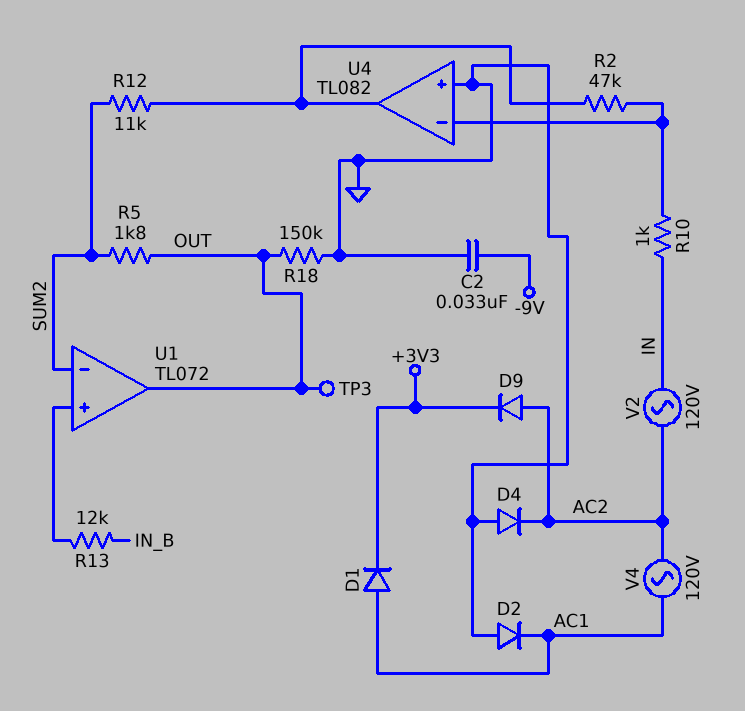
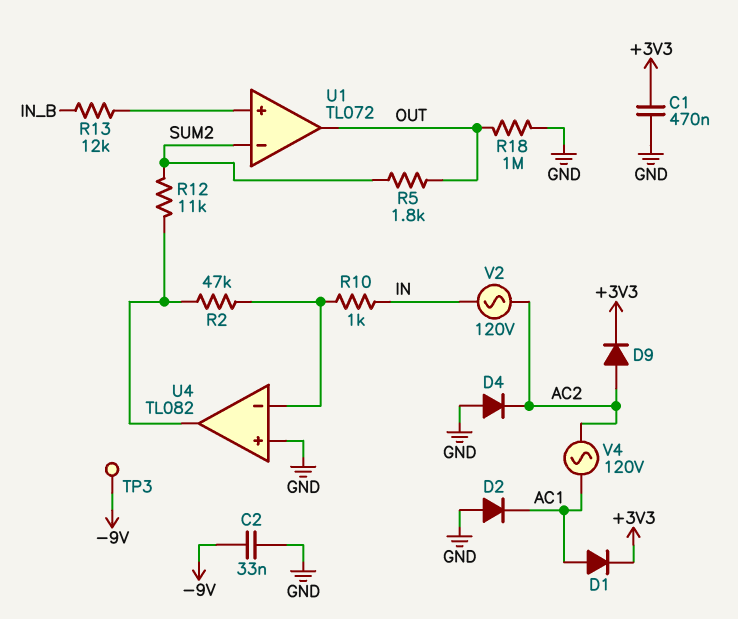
C1: none -> 470nF (+3V3, GND)
R18: 150k (GND, OUT) -> 1M (GND, OUT)
TP3: test point (OUT) -> test point (-9V)

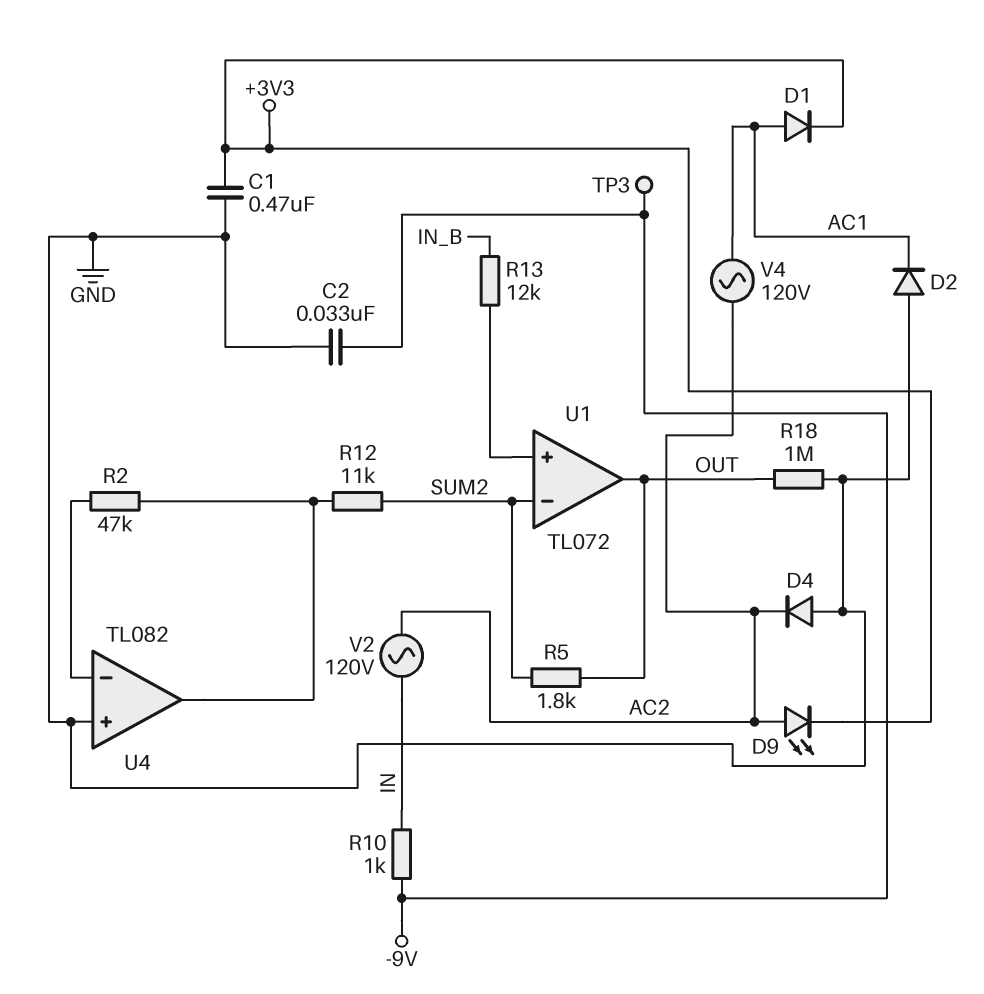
D9: diode (A AC2, K +3V3) -> LED (A AC2, K +3V3)
R10: 1k (IN, U4/in-) -> 1k (-9V, IN)

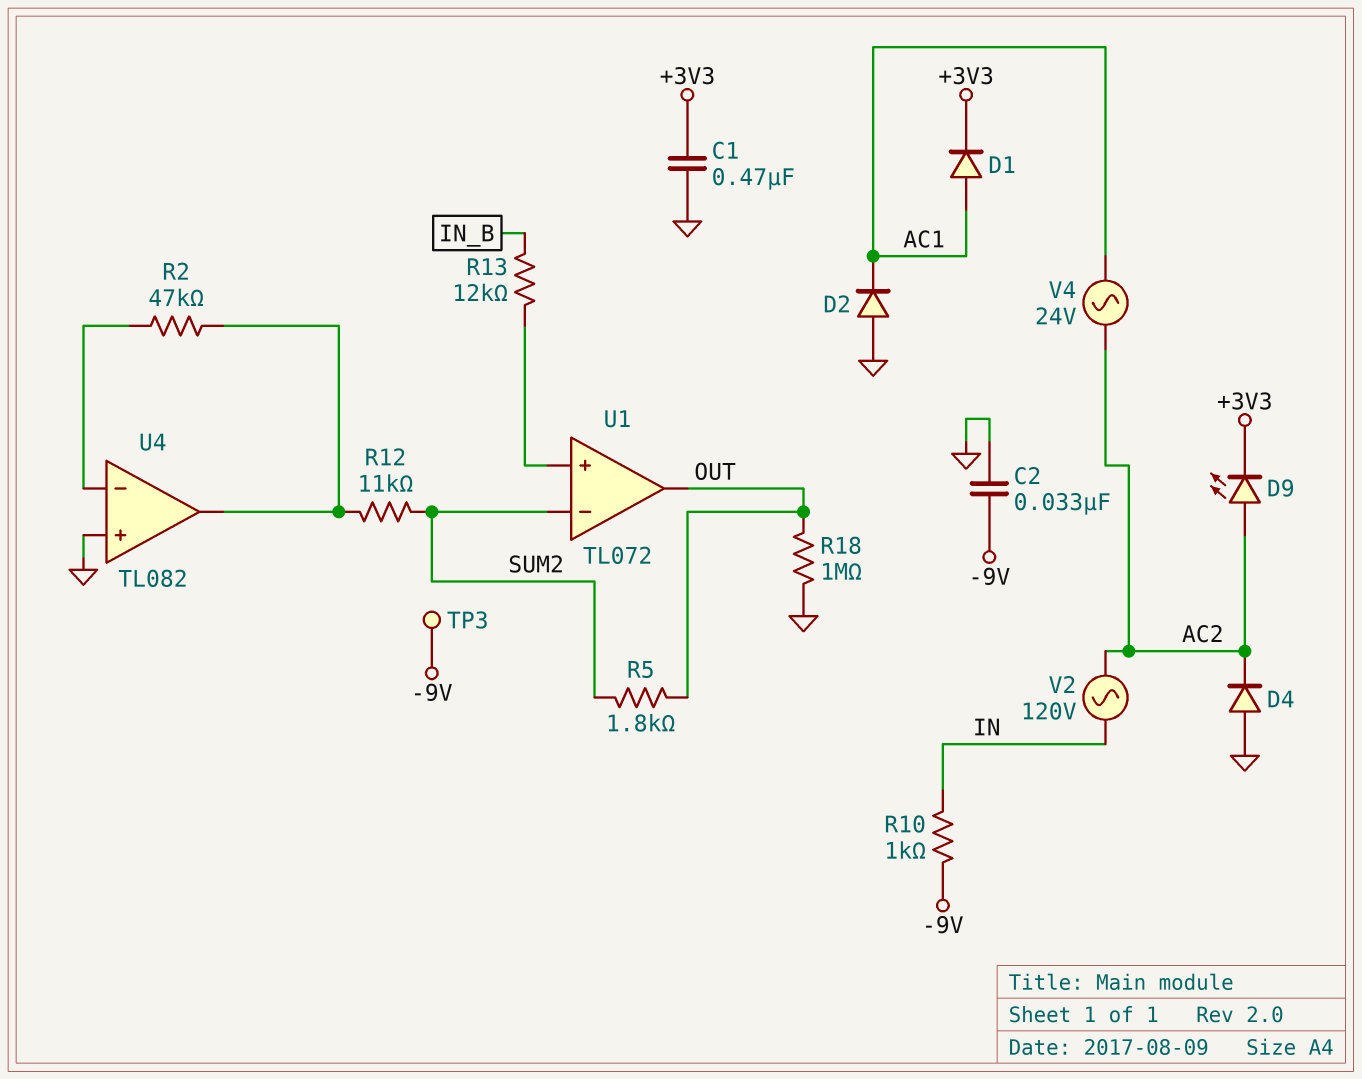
V4: AC 120V (AC1, AC2) -> AC 24V (AC1, AC2)

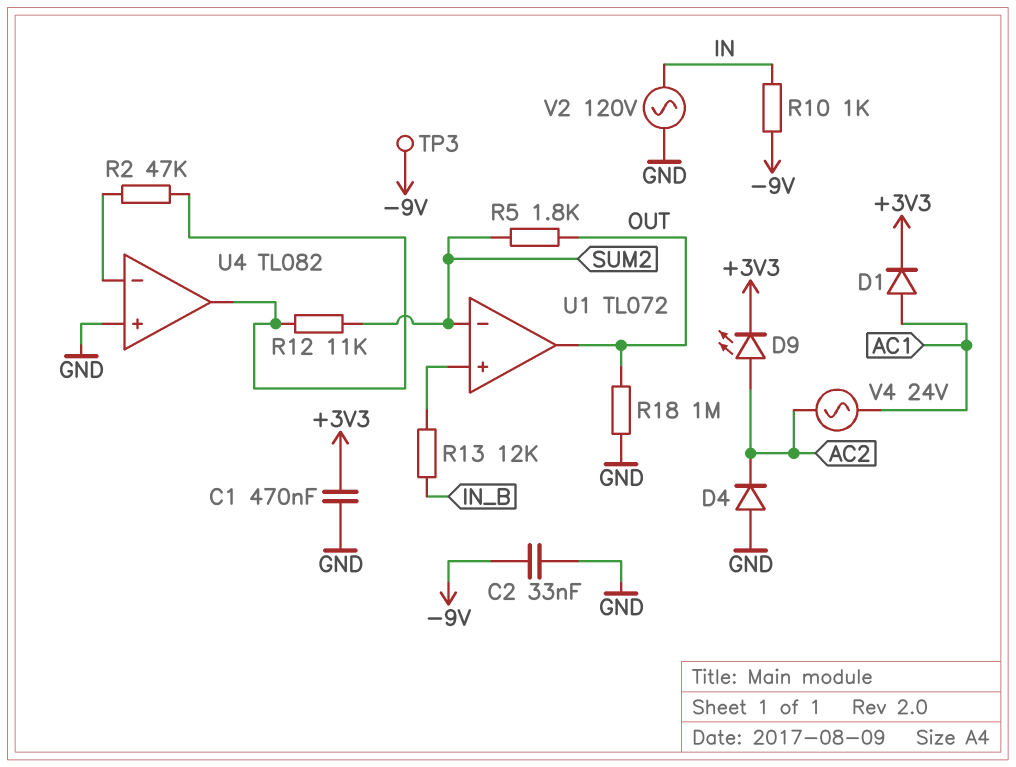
D2: diode (A GND, K AC1) -> none
V2: AC 120V (AC2, IN) -> AC 120V (GND, IN)

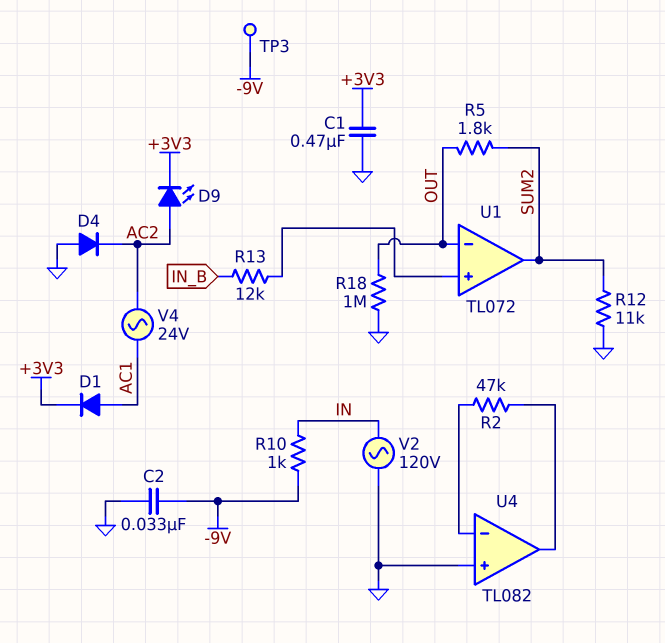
R12: 11k (SUM2, U4/out) -> 11k (GND, SUM2)
U1 pin in-: SUM2 -> OUT
U1 pin out: OUT -> SUM2

